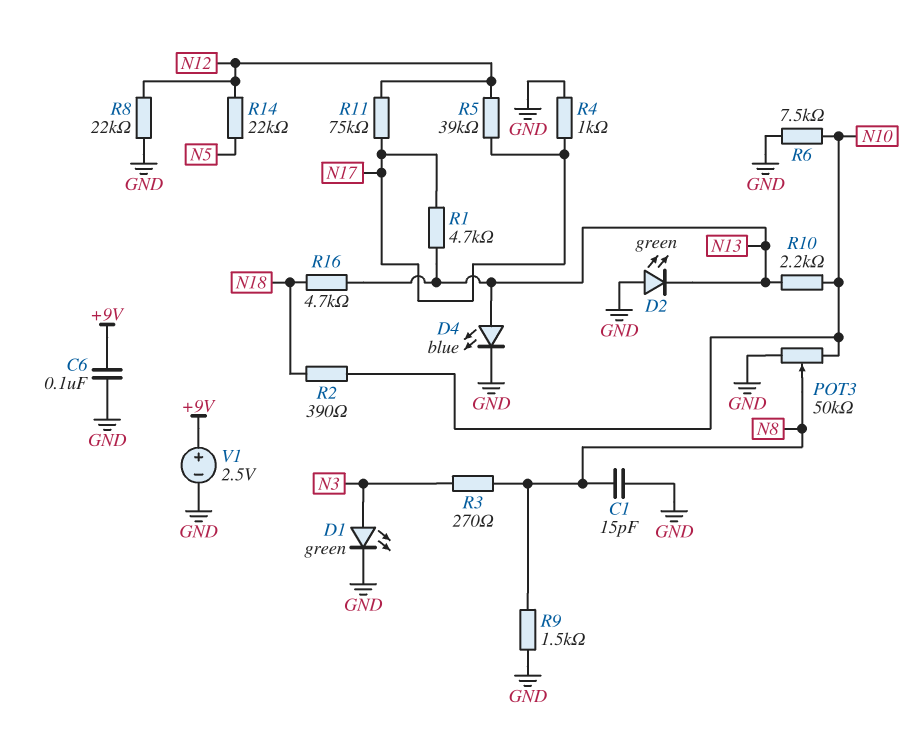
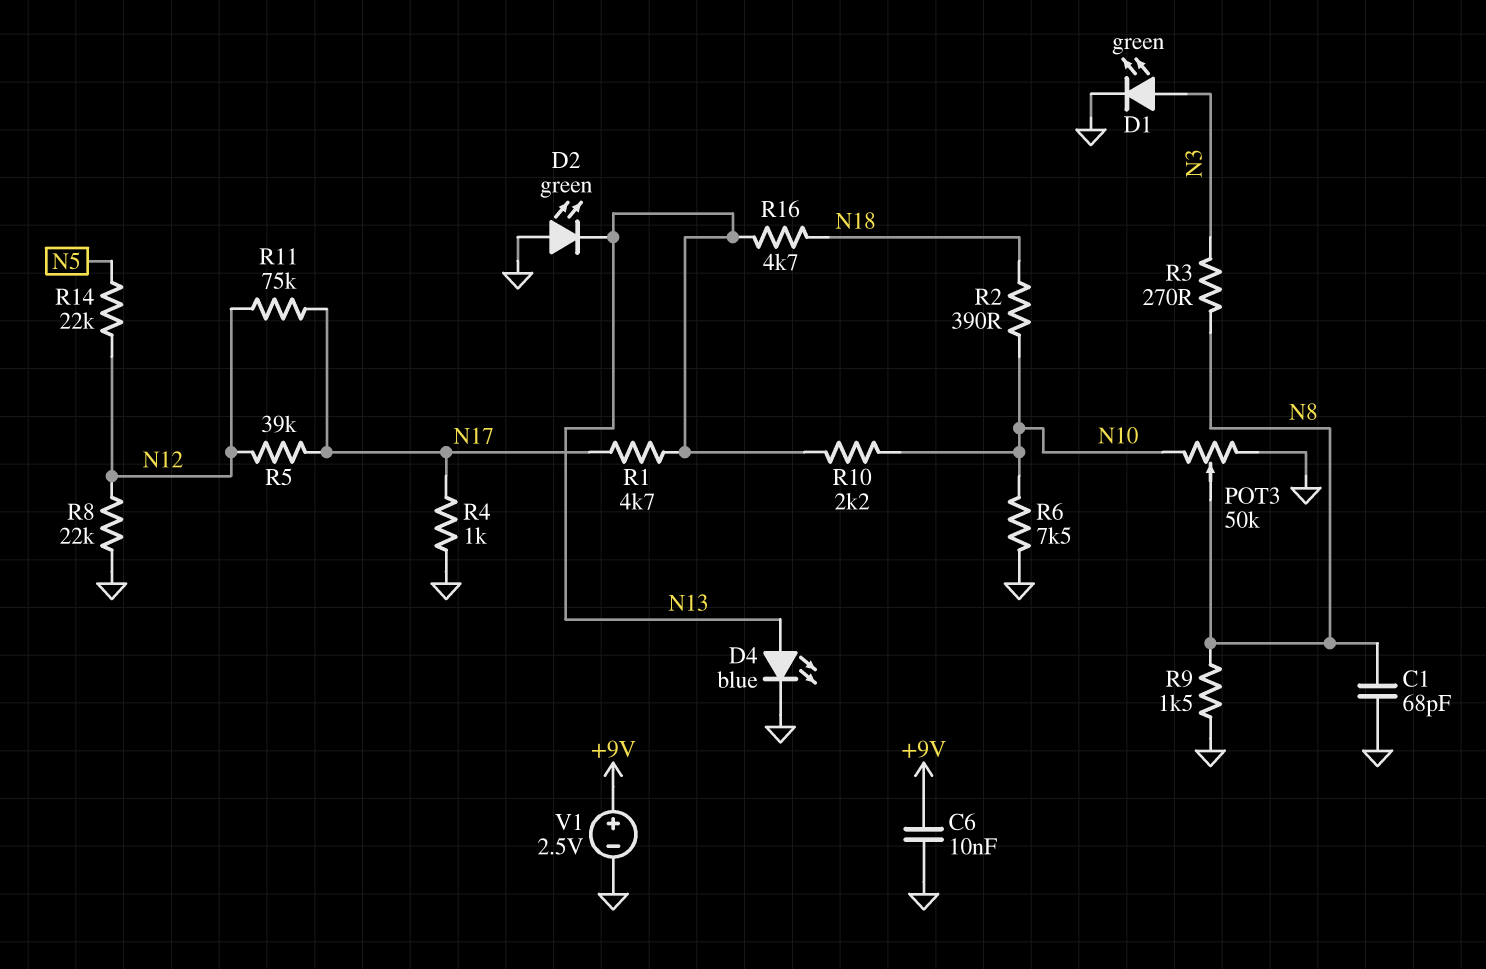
C1: 15pF (GND, N8) -> 68pF (GND, N8)
C6: 100nF (+9V, GND) -> 10nF (+9V, GND)

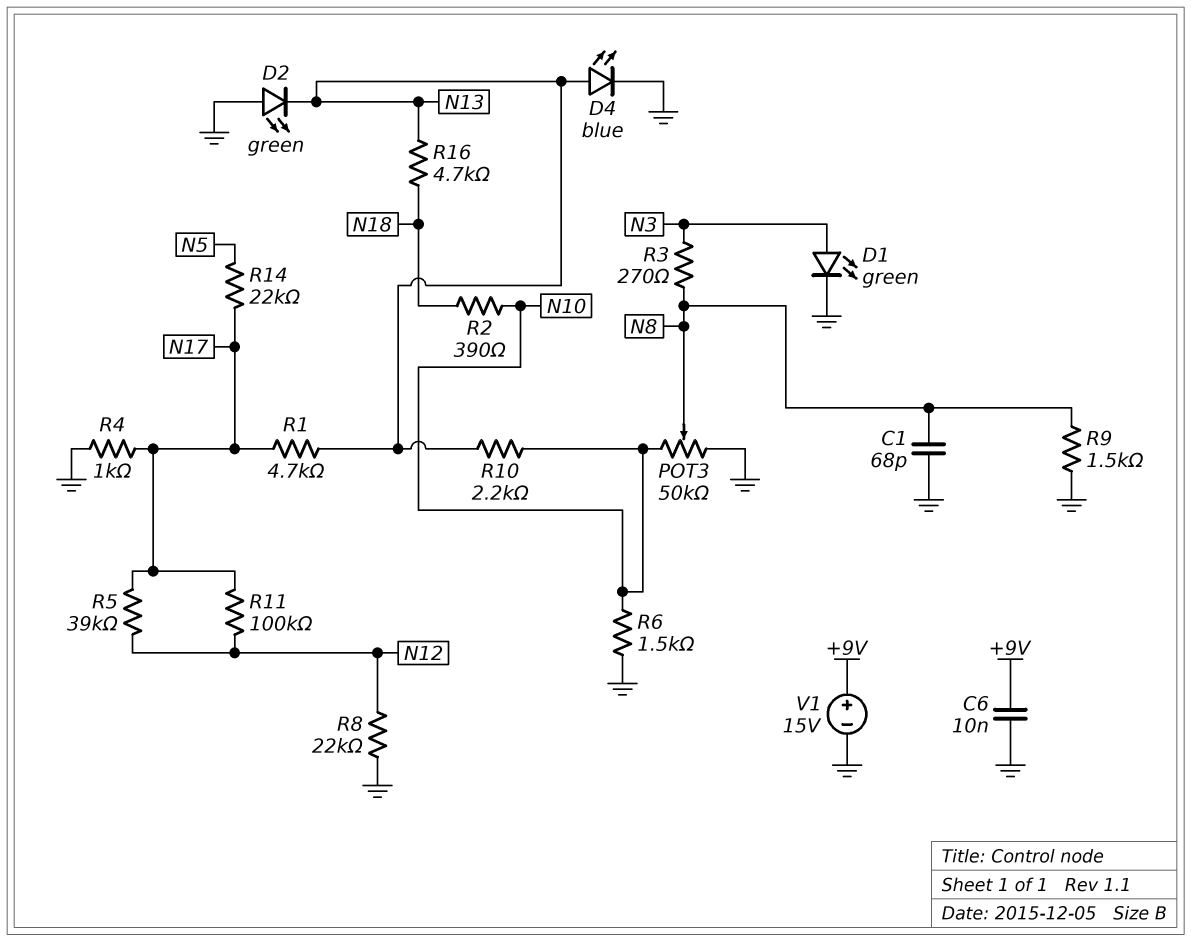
R6: 7.5k (GND, N10) -> 1.5k (GND, N10)
R11: 75k (N12, N17) -> 100k (N12, N17)
R14: 22k (N5, N12) -> 22k (N5, N17)
V1: 2.5V (plus +9V, minus GND) -> 15V (plus +9V, minus GND)

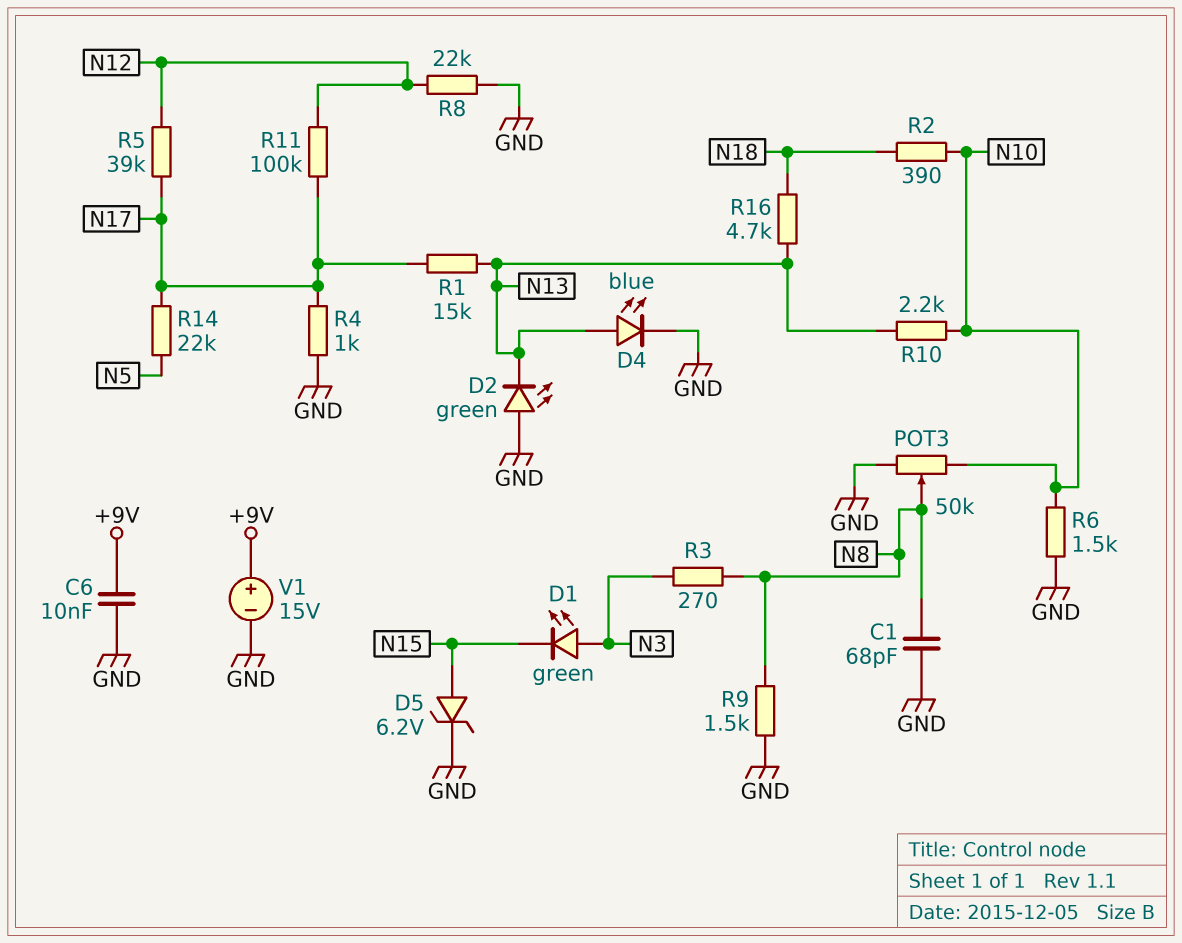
D1: LED green (A N3, K GND) -> LED green (A N3, K N15)
D5: none -> zener 6.2V (A N15, K GND)
R1: 4.7k (N13, N17) -> 15k (N13, N17)

